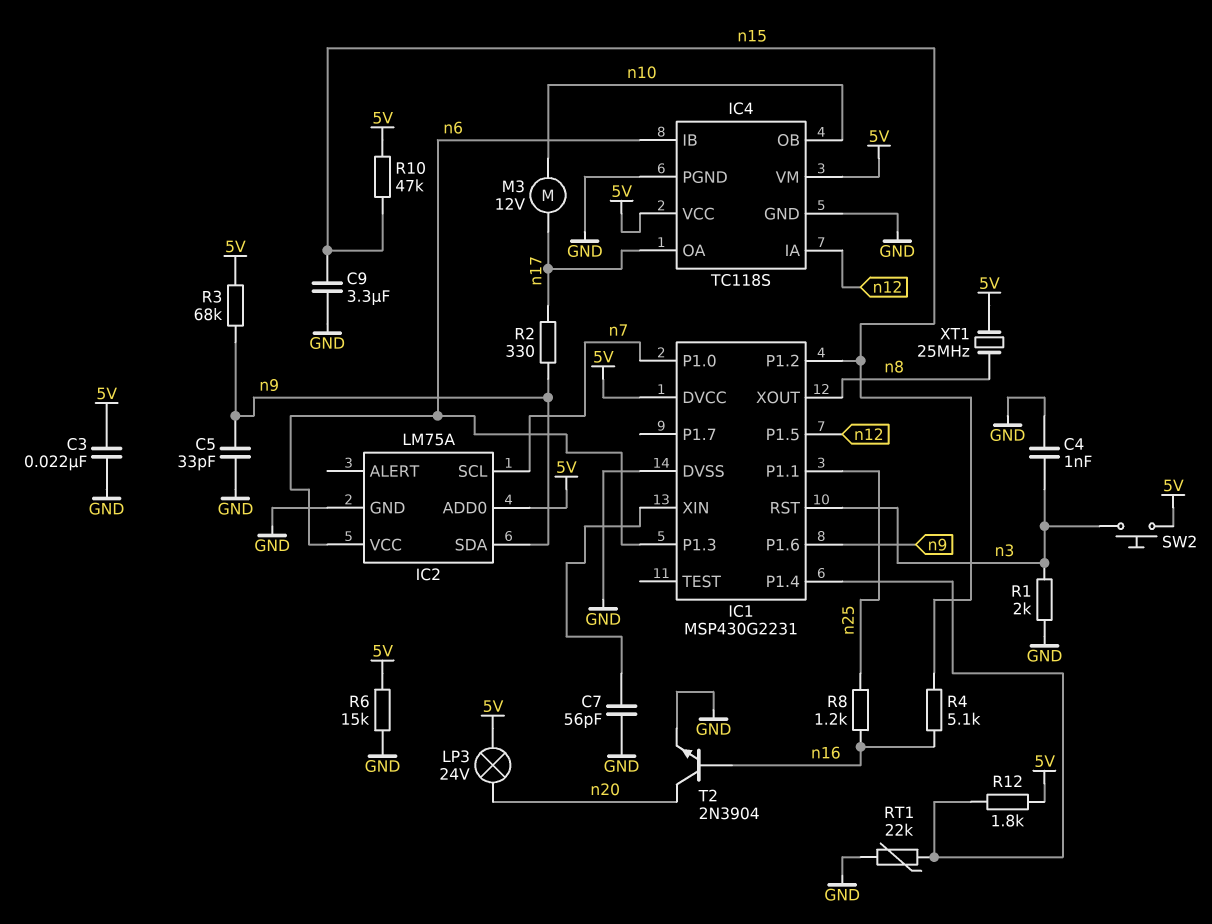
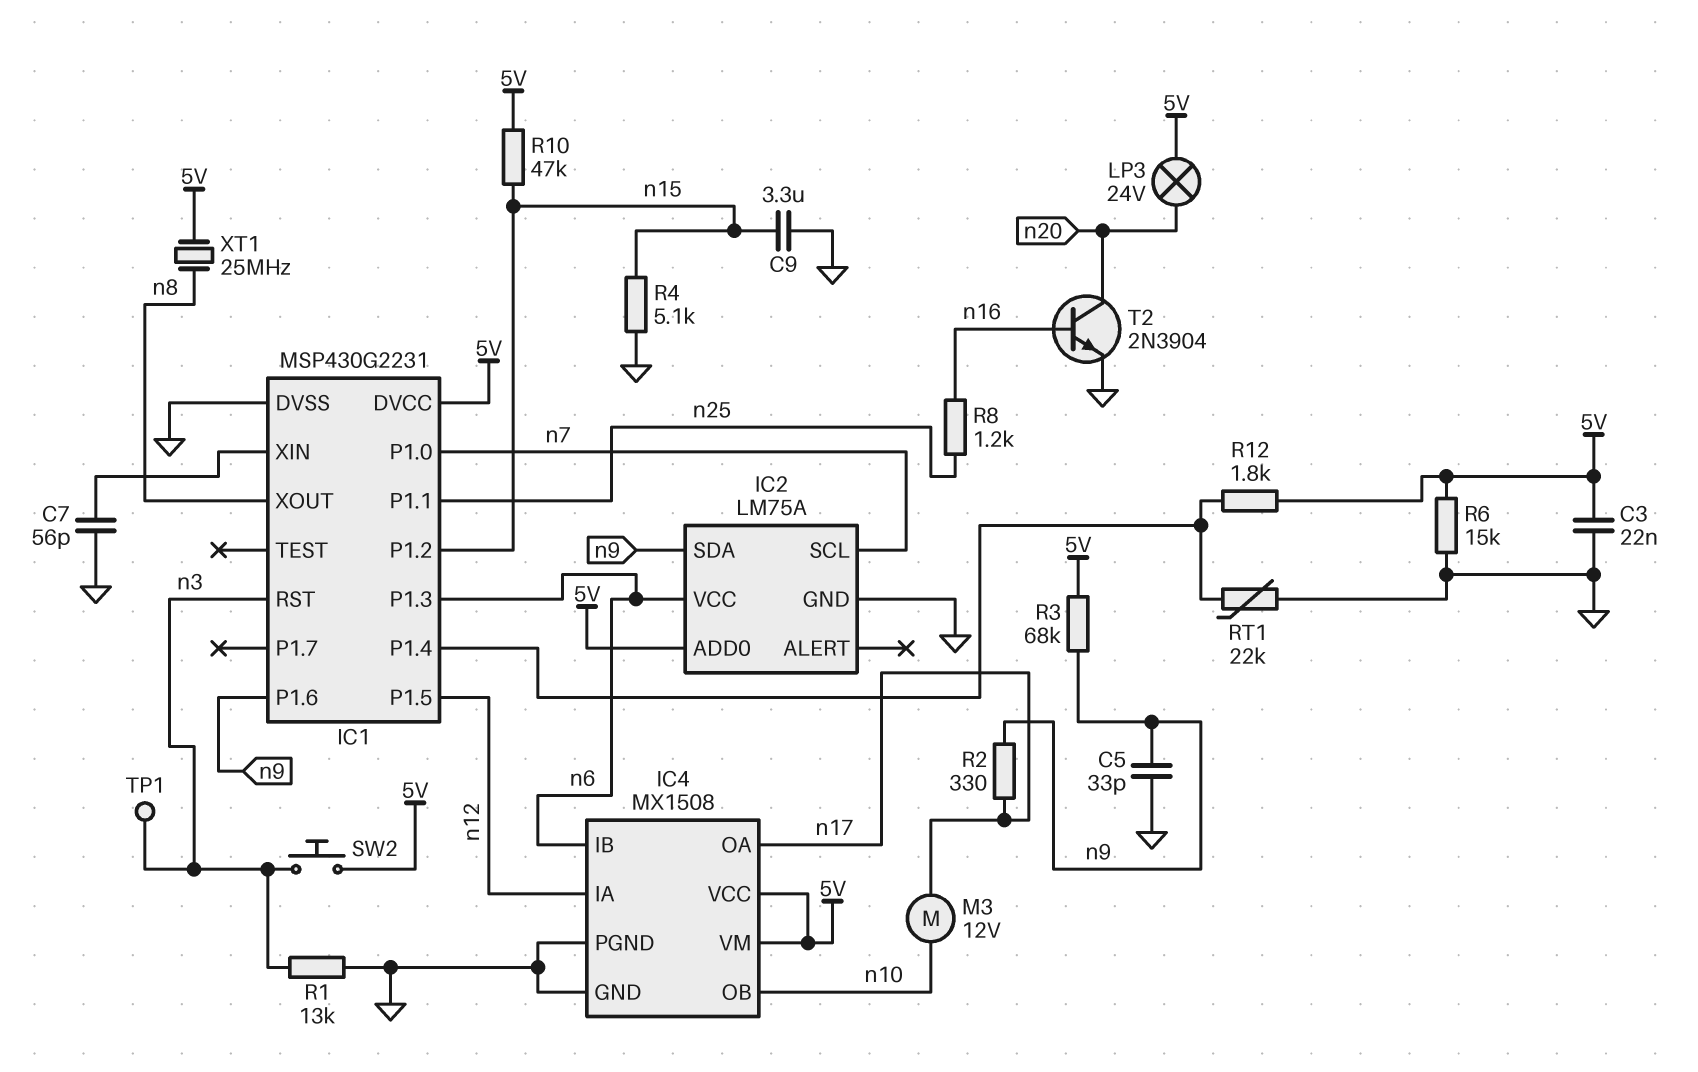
C4: 1nF (GND, n3) -> none
IC4: TC118S -> MX1508
R1: 2k (GND, n3) -> 13k (GND, n3)
R4: 5.1k (n15, n16) -> 5.1k (GND, n15)
TP1: none -> test point (n3)

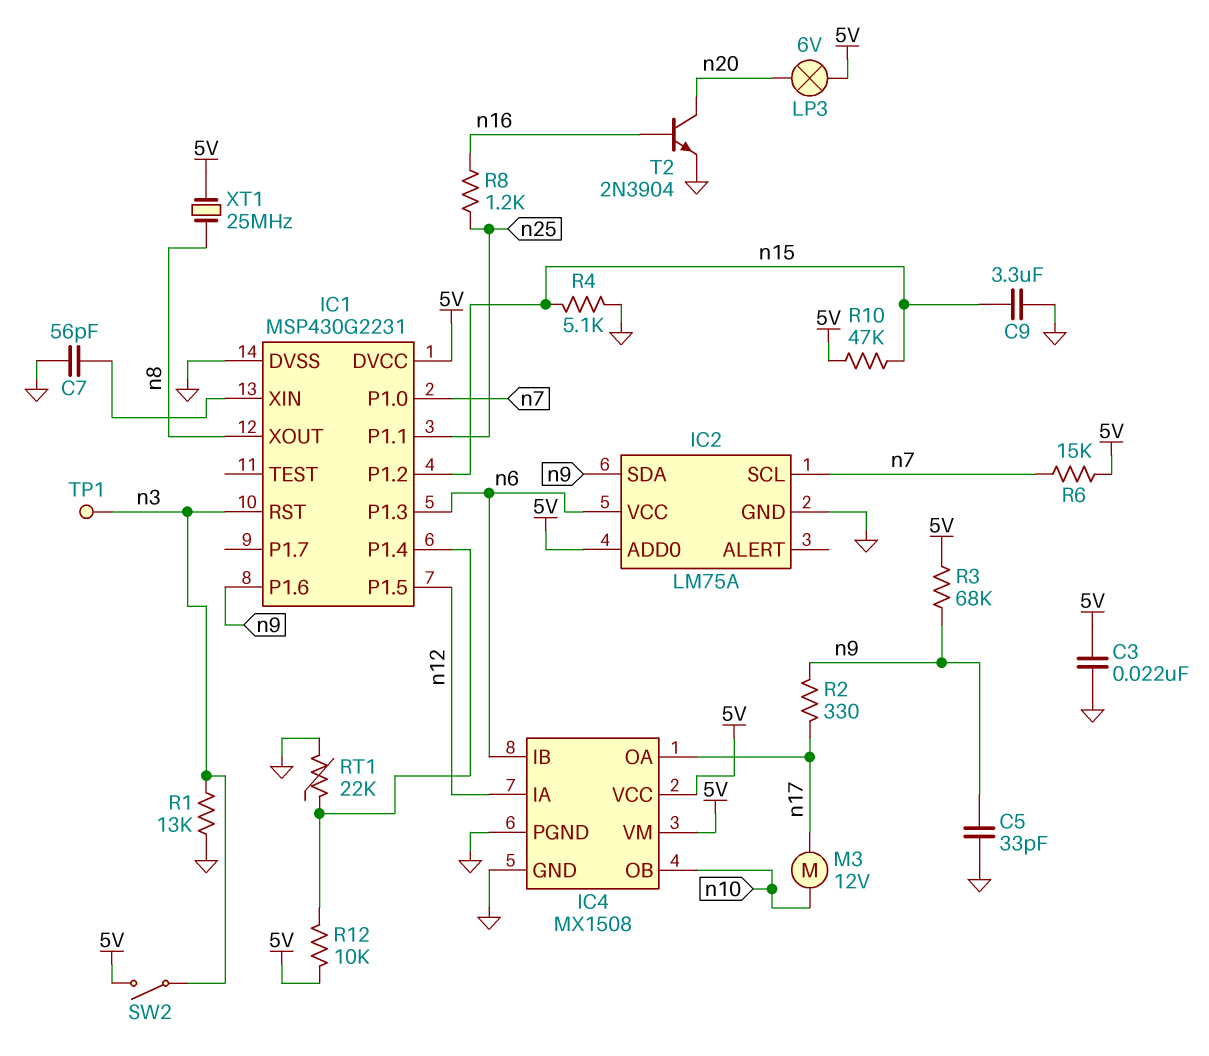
LP3: lamp 24V (5V, n20) -> lamp 6V (5V, n20)
R6: 15k (5V, GND) -> 15k (5V, n7)
R12: 1.8k (5V, IC1/P1.4) -> 10k (5V, IC1/P1.4)
SW2: button (5V, n3) -> switch (5V, n3)

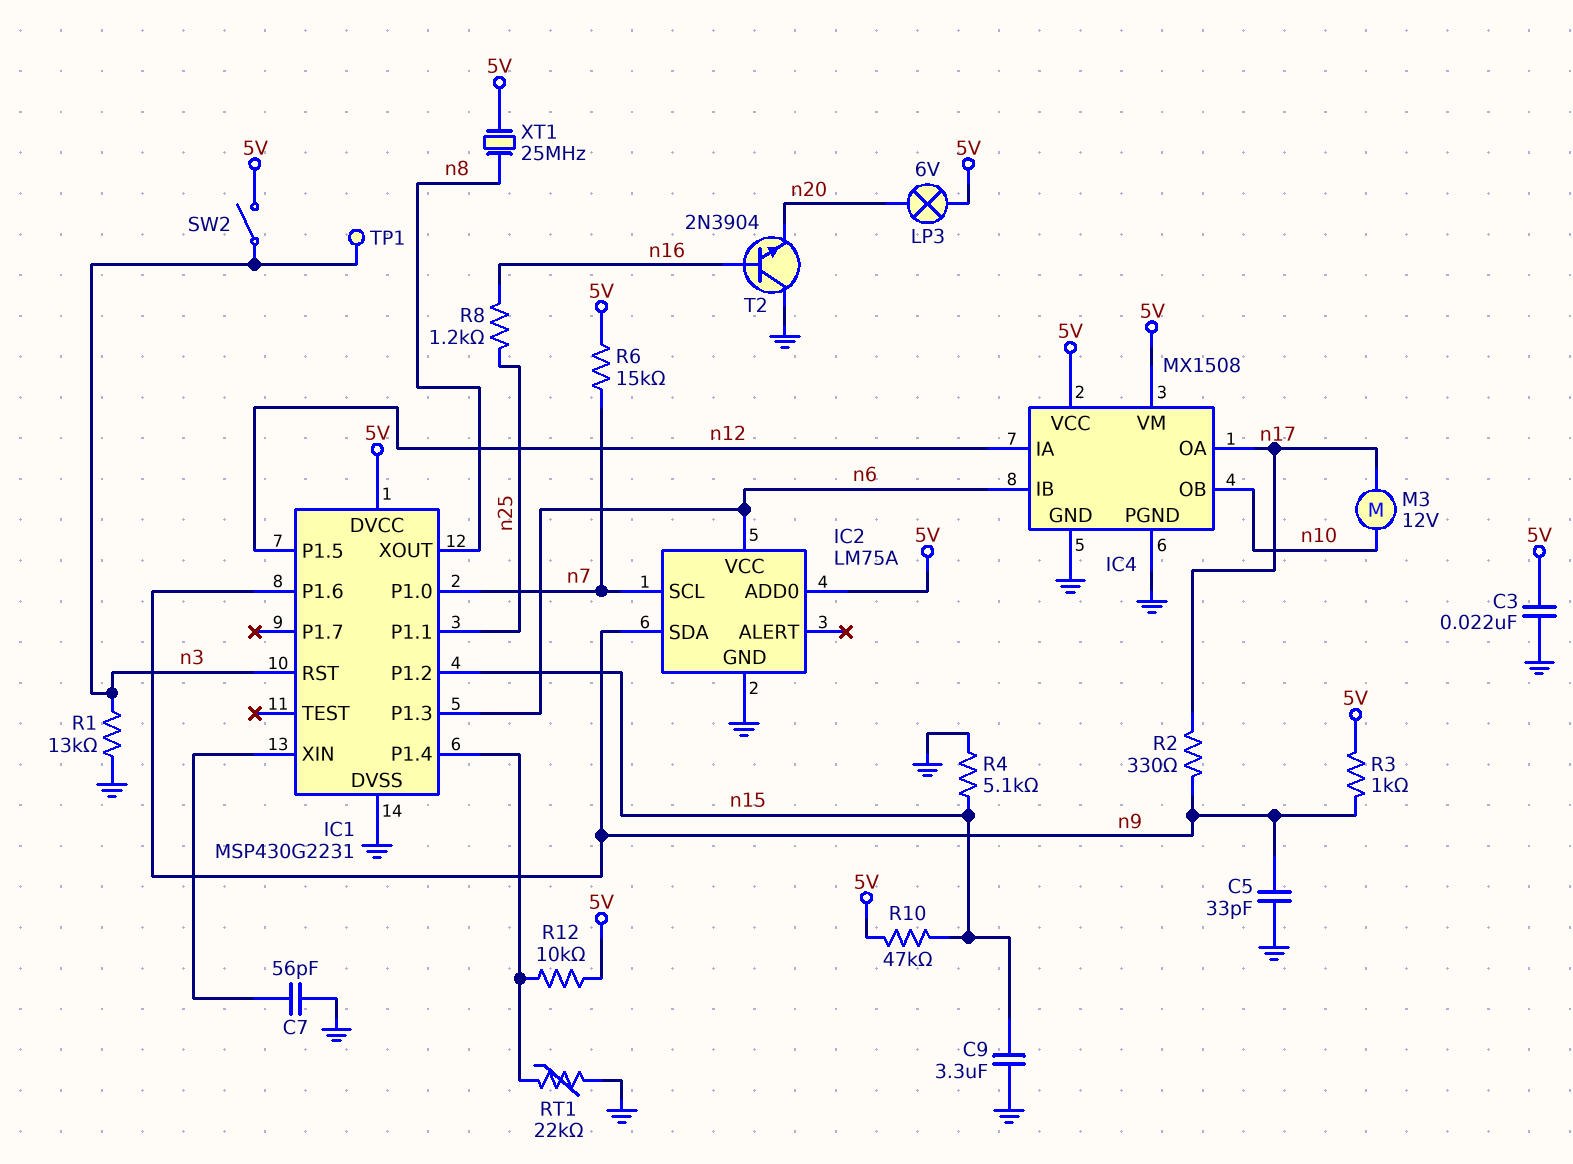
R3: 68k (5V, n9) -> 1k (5V, n9)
T2: NPN 2N3904 (B n16, C n20, E GND) -> NPN 2N3904 (B n16, C GND, E n20)

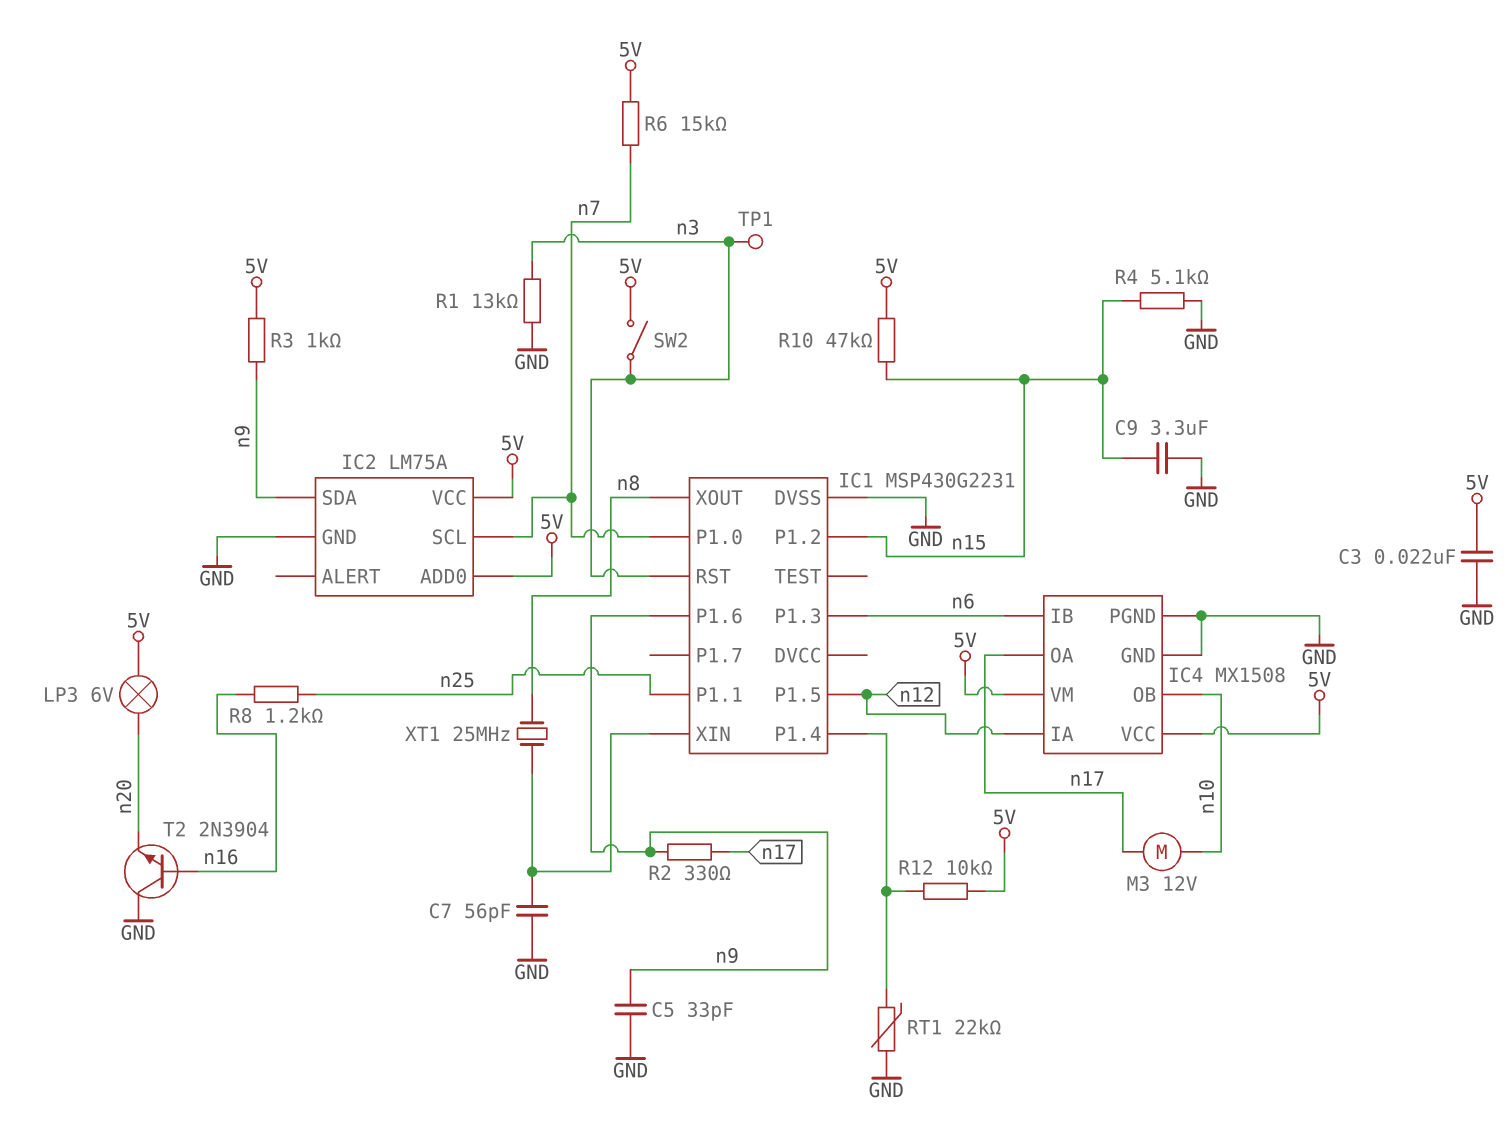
IC1 pin DVCC: 5V -> none
IC2 pin VCC: n6 -> 5V
XT1: 25MHz (5V, n8) -> 25MHz (IC1/XIN, n8)

